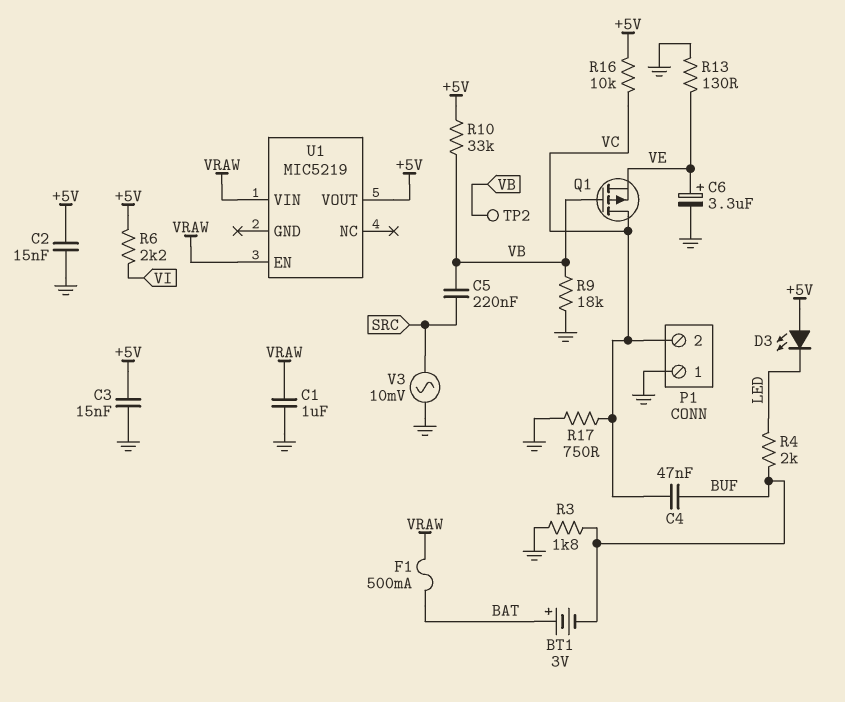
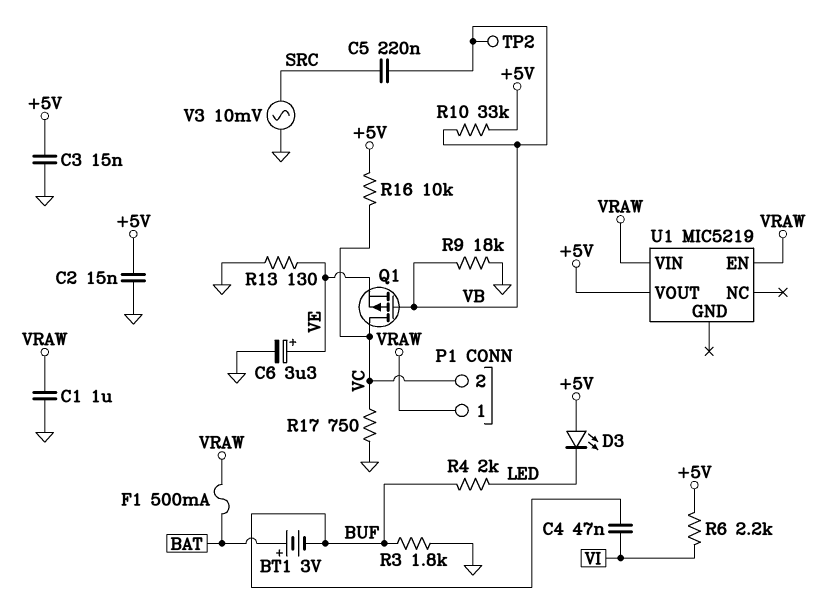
C4: 47nF (BUF, VC) -> 47nF (BUF, VI)
P1 pin 1: GND -> VRAW

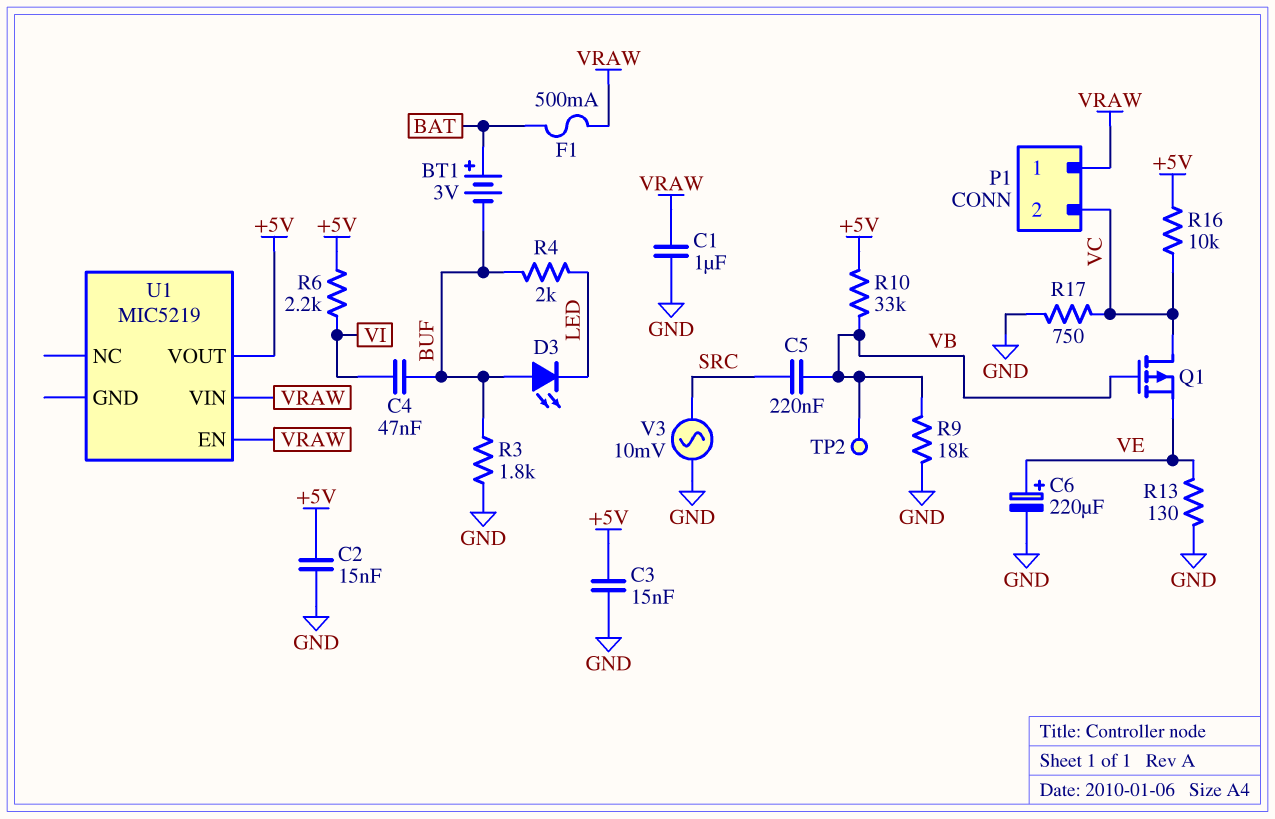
C6: 3.3uF (plus VE, minus GND) -> 220uF (plus VE, minus GND)
D3: LED (A +5V, K LED) -> LED (A BUF, K LED)

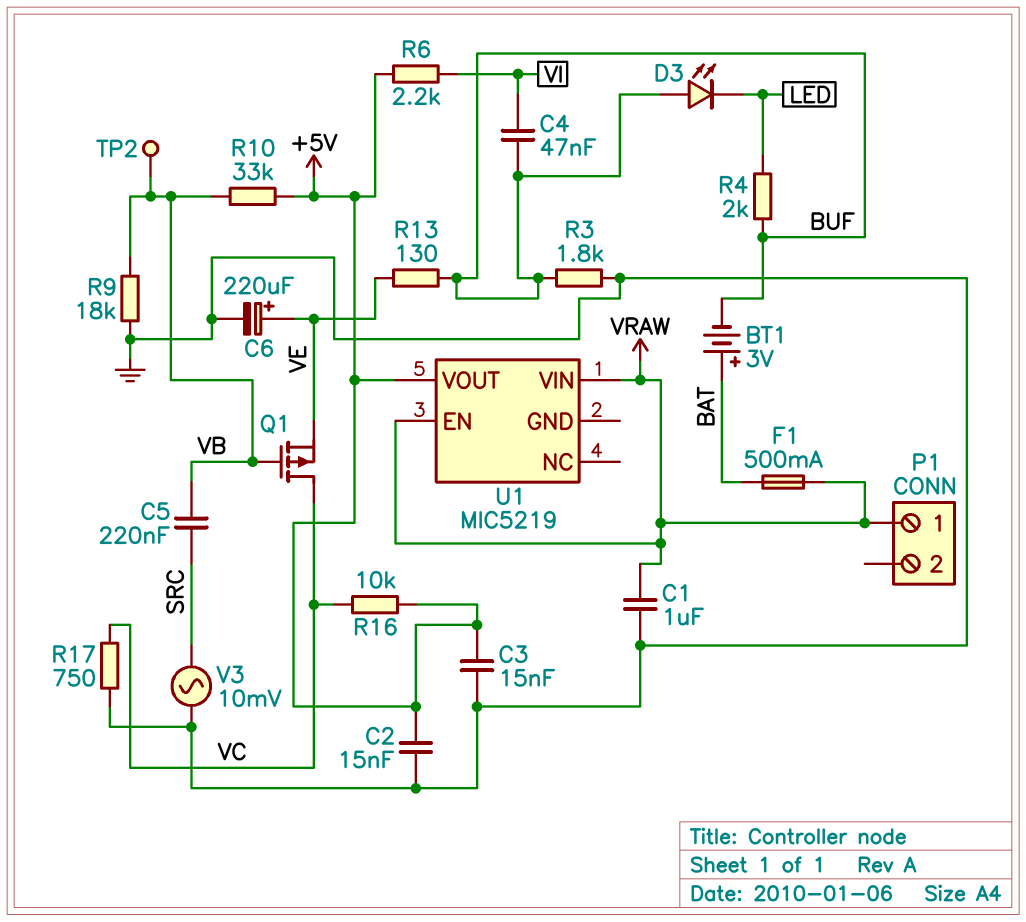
P1 pin 2: VC -> none
R13: 130 (GND, VE) -> 130 (BUF, VE)

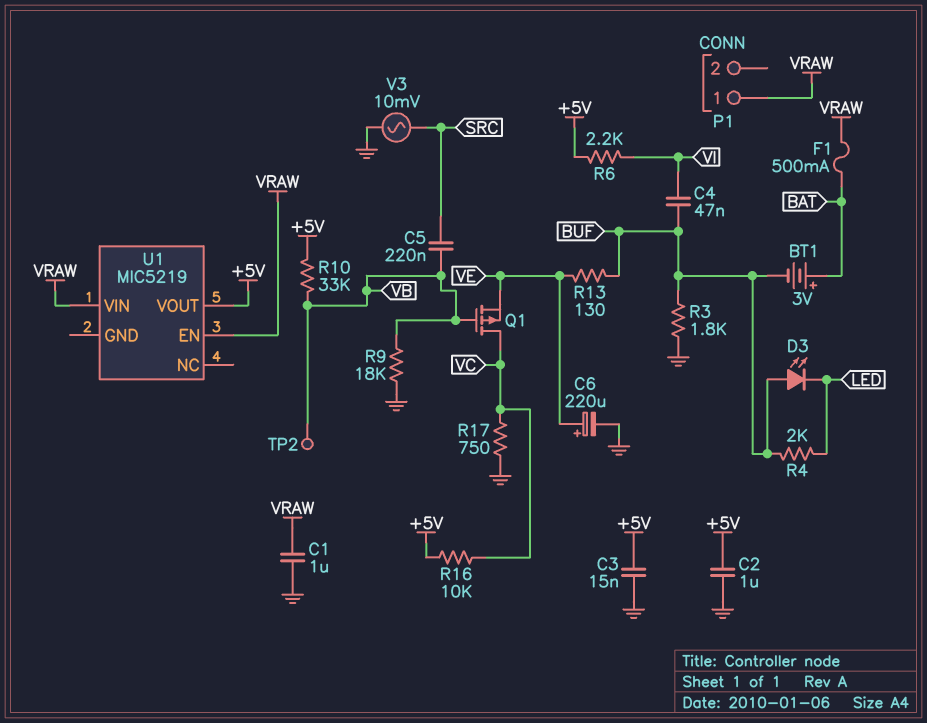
C2: 15nF (+5V, GND) -> 1uF (+5V, GND)

